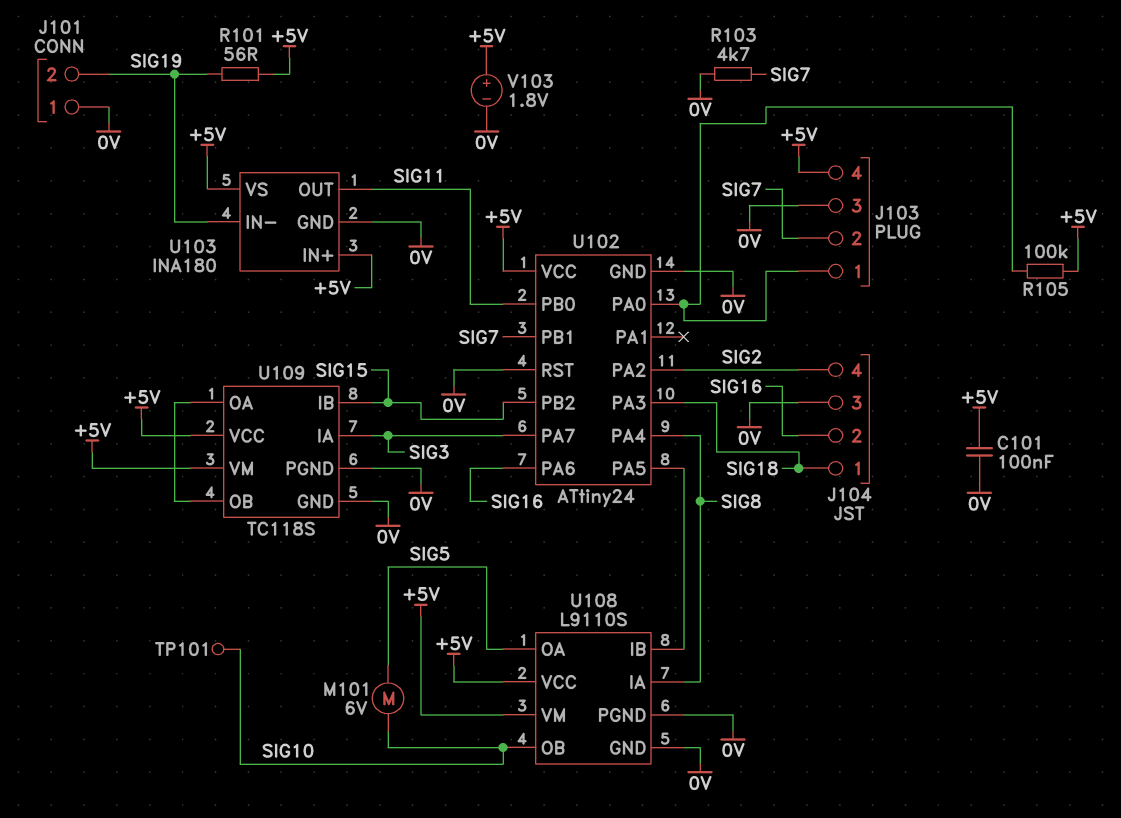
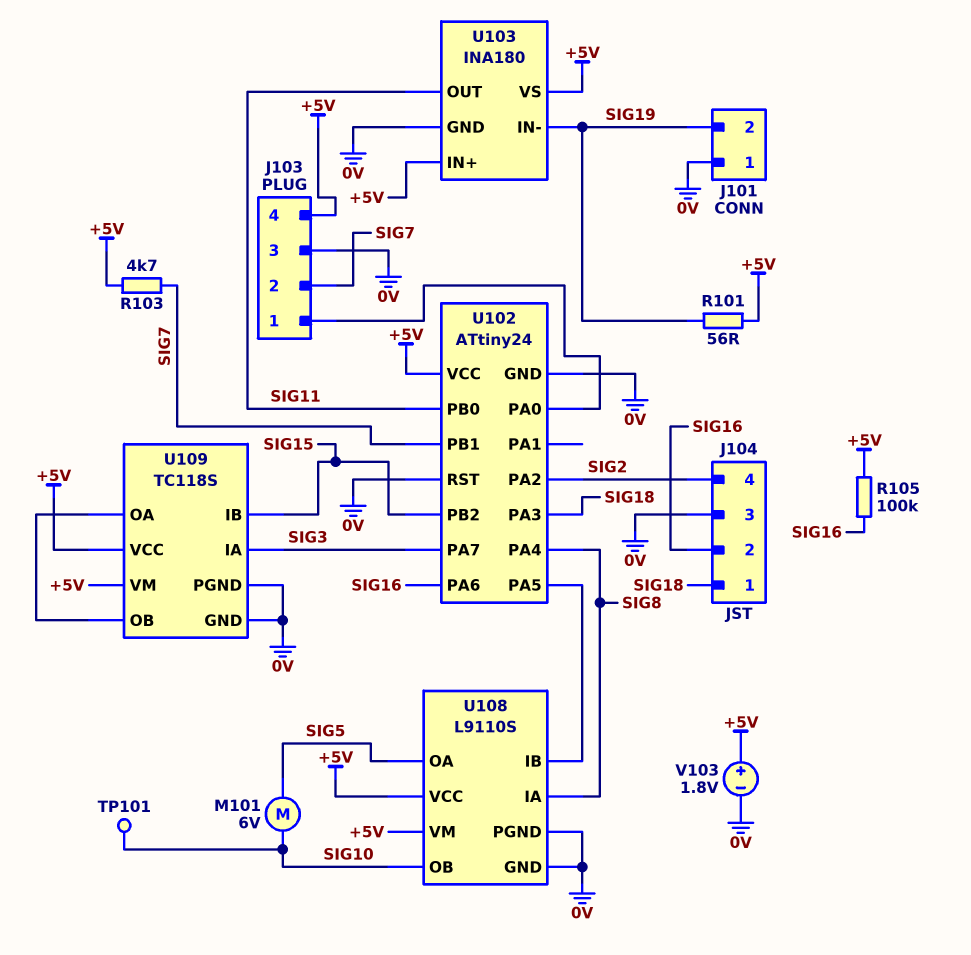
C101: 100nF (+5V, 0V) -> none
R103: 4.7k (0V, SIG7) -> 4.7k (+5V, SIG7)
R105: 100k (+5V, J103/1) -> 100k (+5V, SIG16)

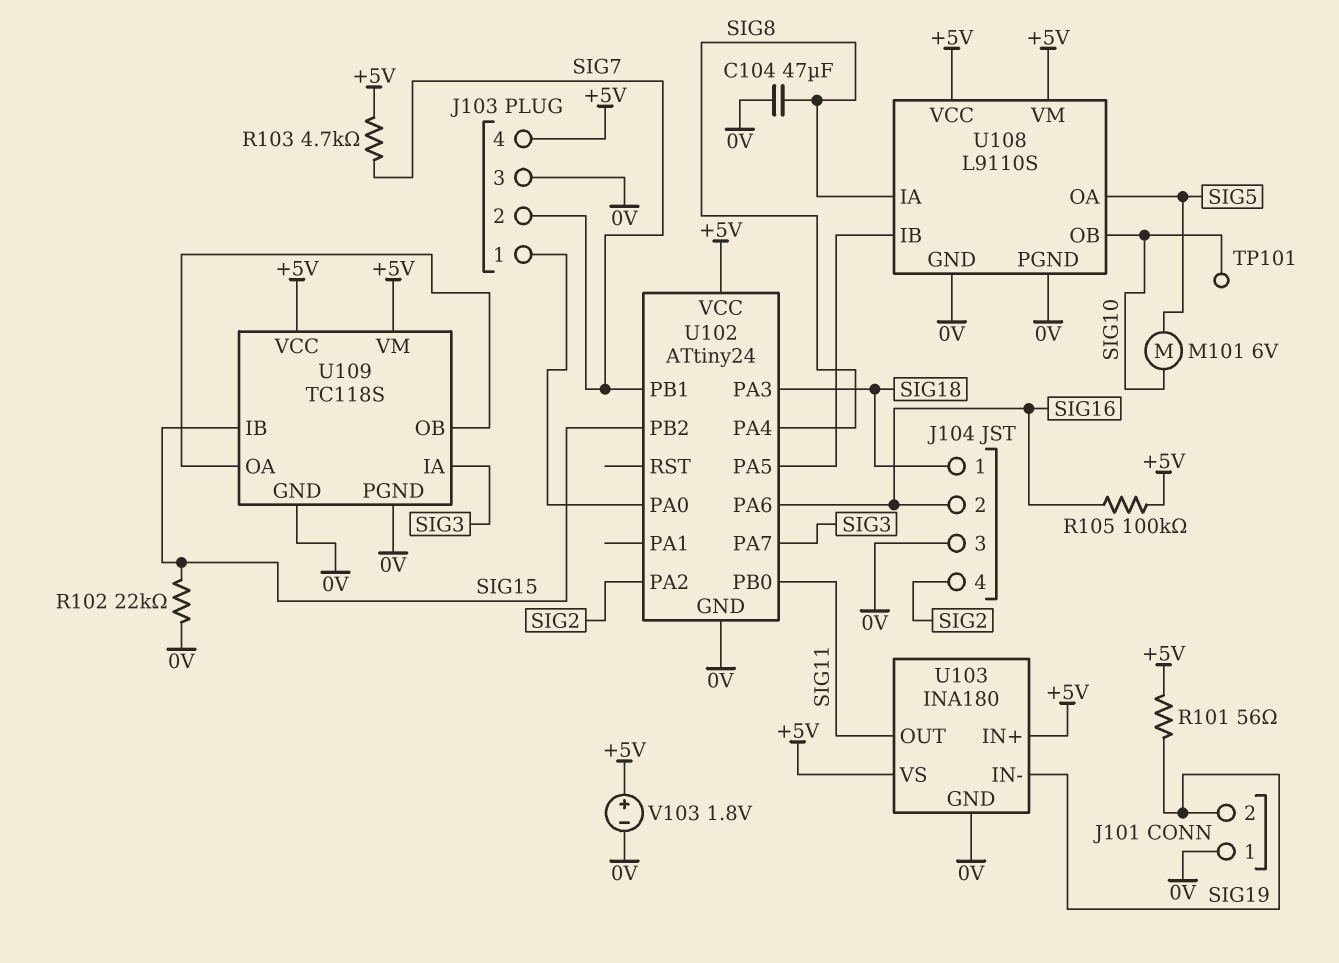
C104: none -> 47uF (0V, SIG8)
R102: none -> 22k (0V, SIG15)
U102 pin RST: 0V -> none

